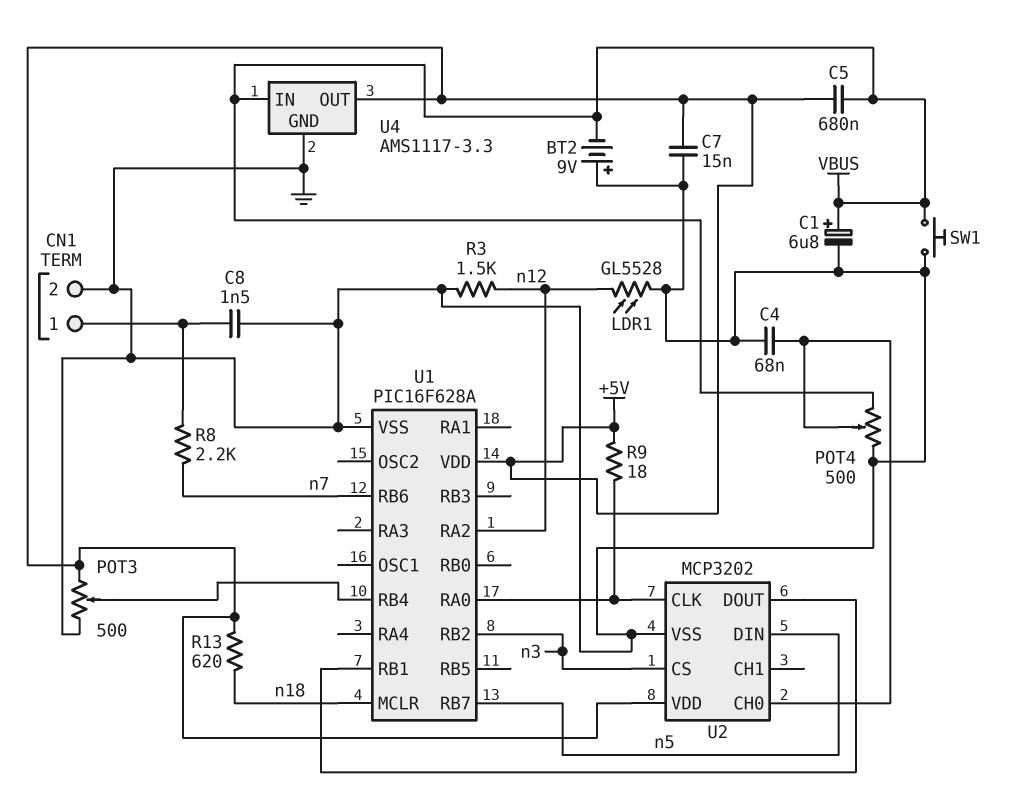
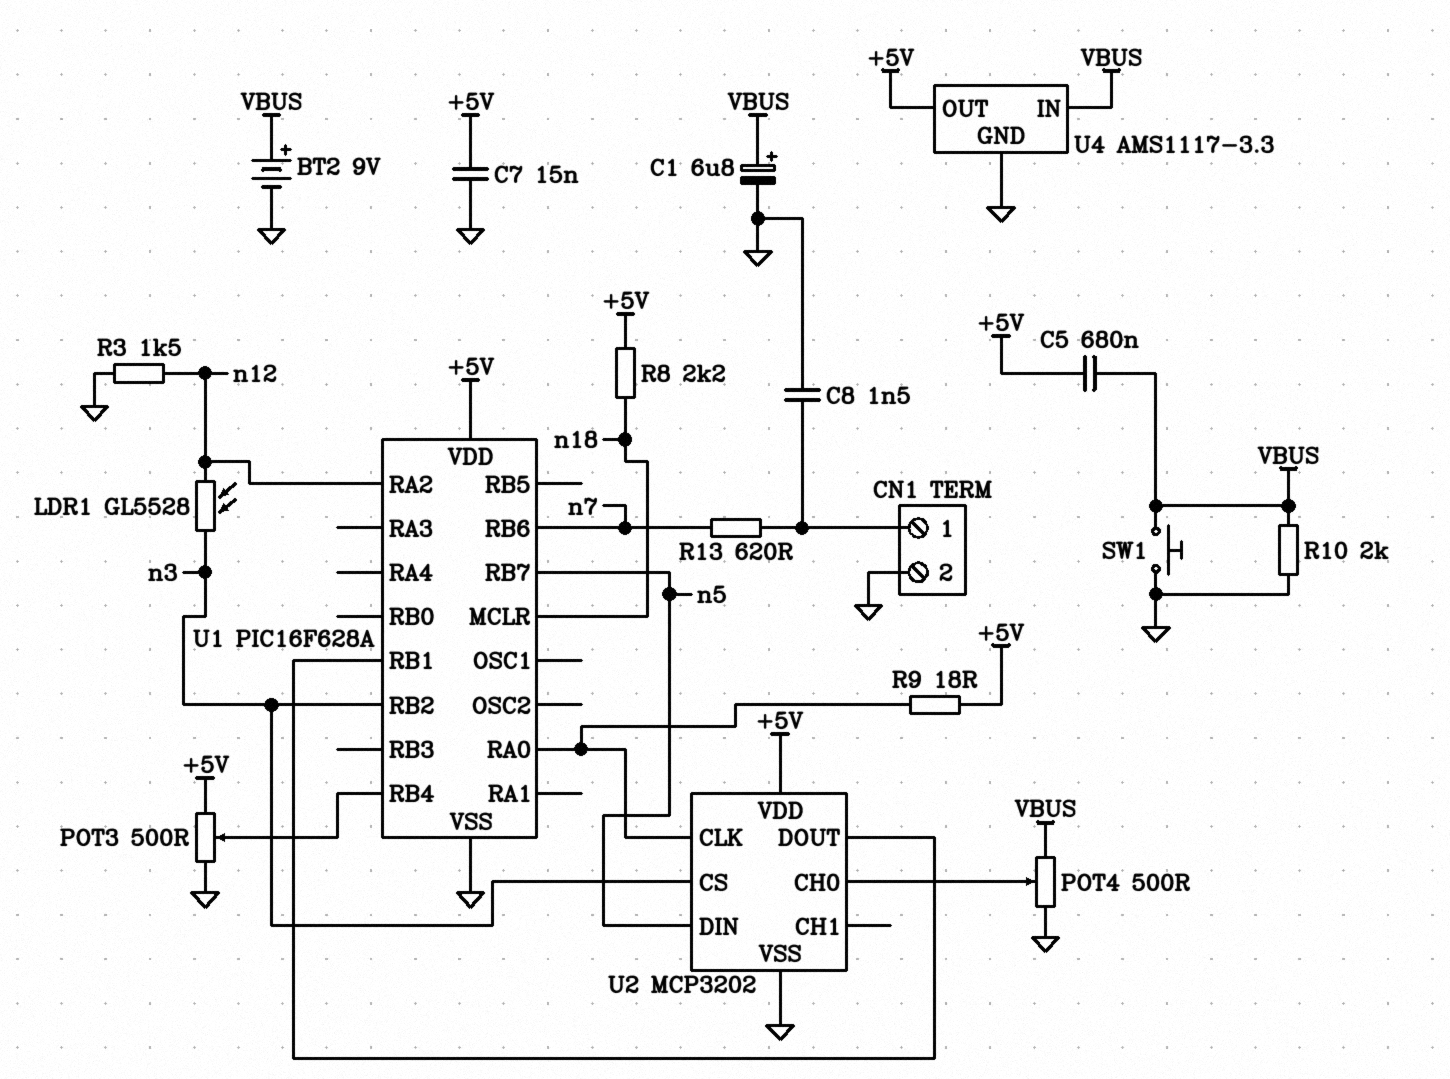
BT2: 9V (plus GND, minus VBUS) -> 9V (plus VBUS, minus GND)
C4: 68nF (GND, U2/CH0) -> none
LDR1: GL5528 (GND, n12) -> GL5528 (n3, n12)
R8: 2.2k (CN1/1, n7) -> 2.2k (+5V, n18)
R10: none -> 2k (GND, VBUS)
R13: 620 (+5V, n18) -> 620 (CN1/1, n7)

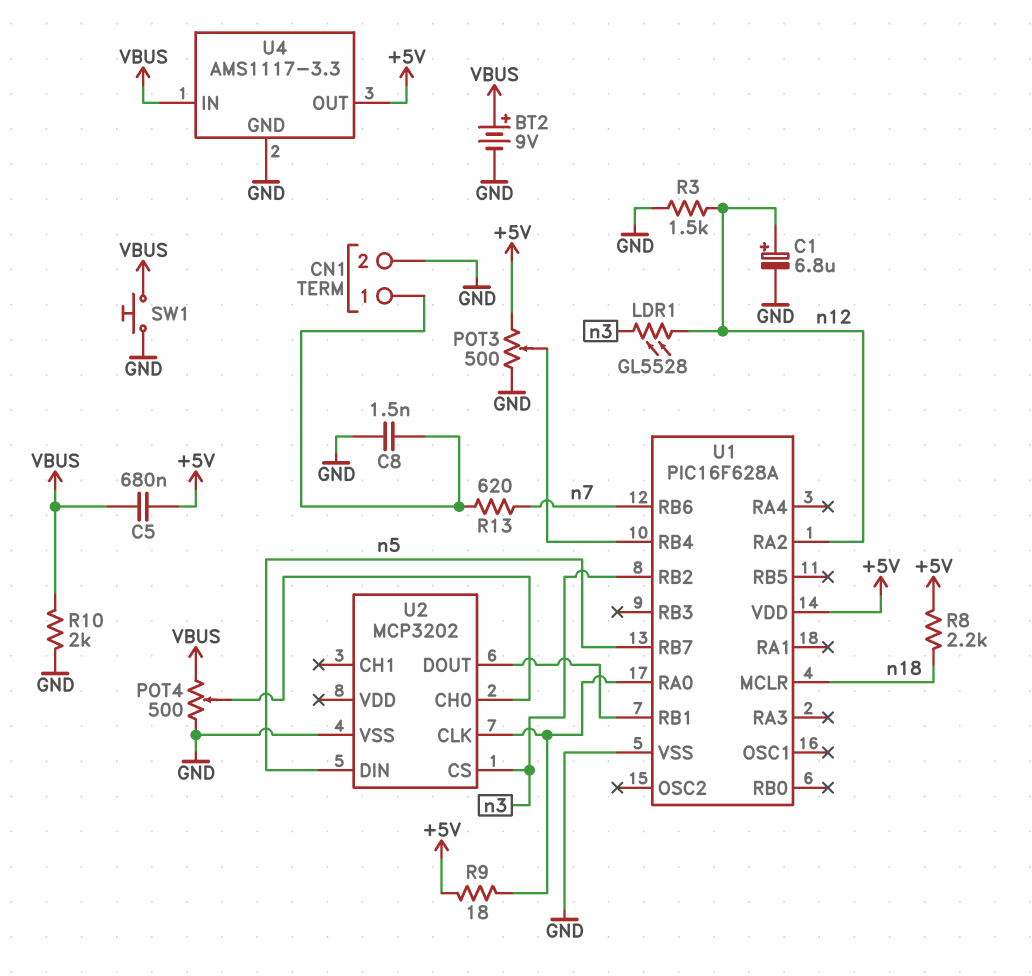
C1: 6.8uF (plus VBUS, minus GND) -> 6.8uF (plus n12, minus GND)
C7: 15nF (+5V, GND) -> none
U2 pin VDD: +5V -> none

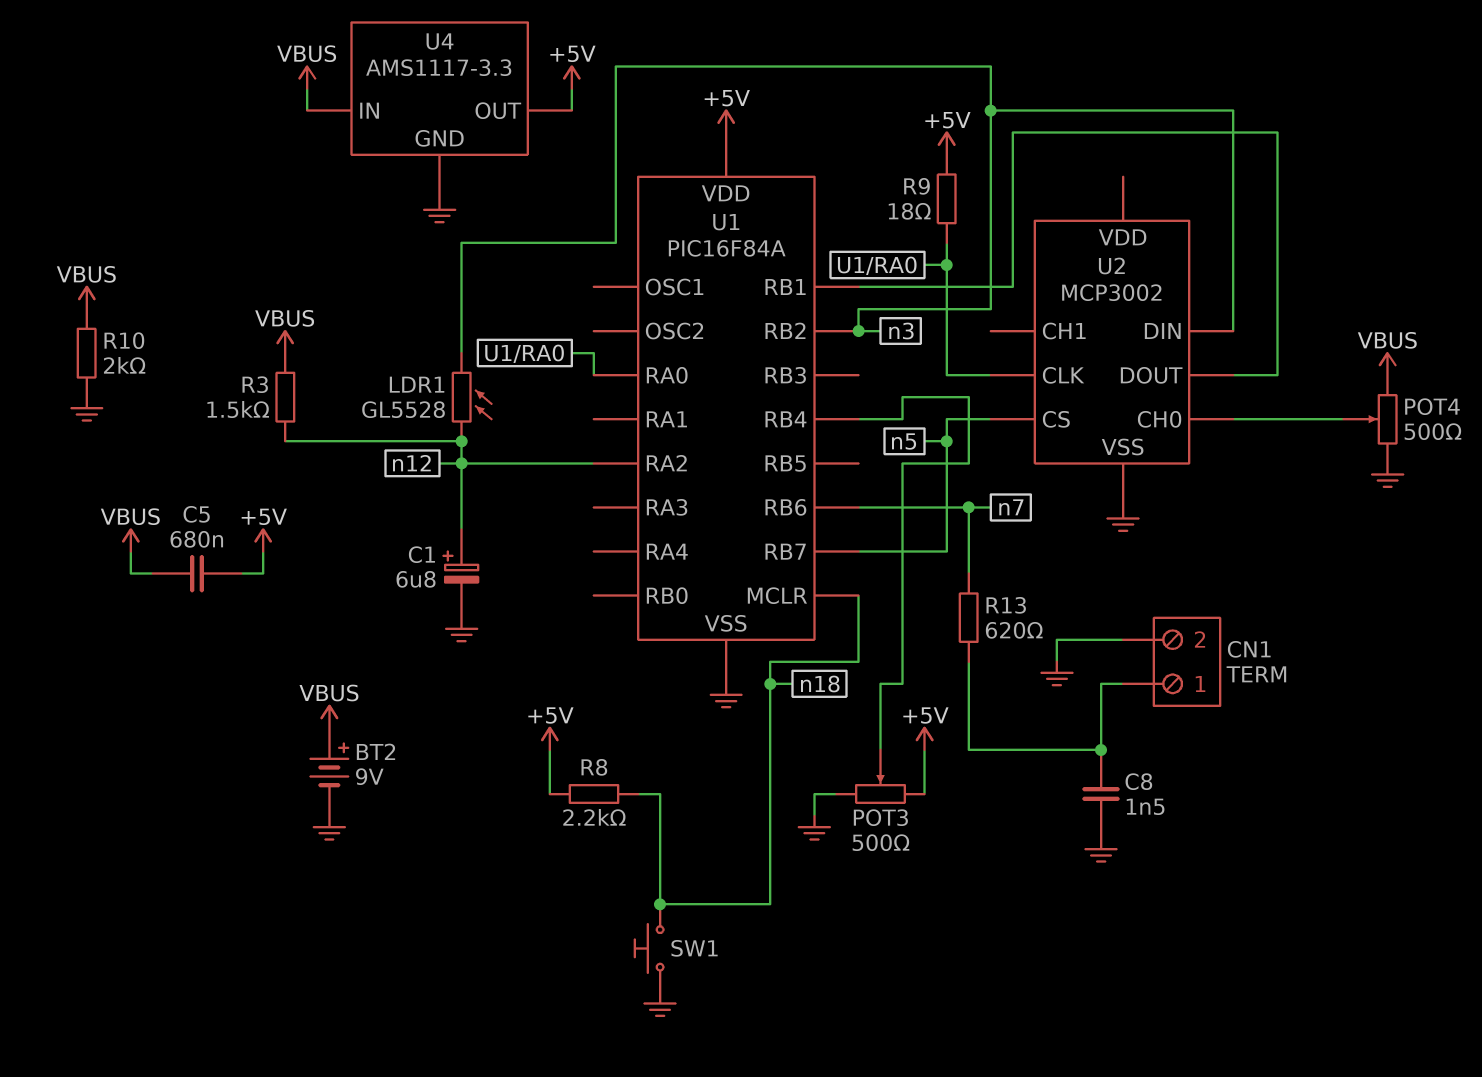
R3: 1.5k (GND, n12) -> 1.5k (VBUS, n12)
SW1: button (GND, VBUS) -> button (GND, n18)
U1: PIC16F628A -> PIC16F84A
U2: MCP3202 -> MCP3002
U2 pin CS: n3 -> n5
U2 pin DIN: n5 -> n3

